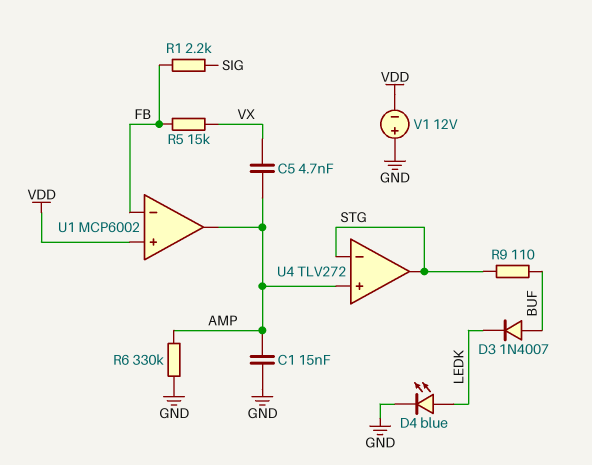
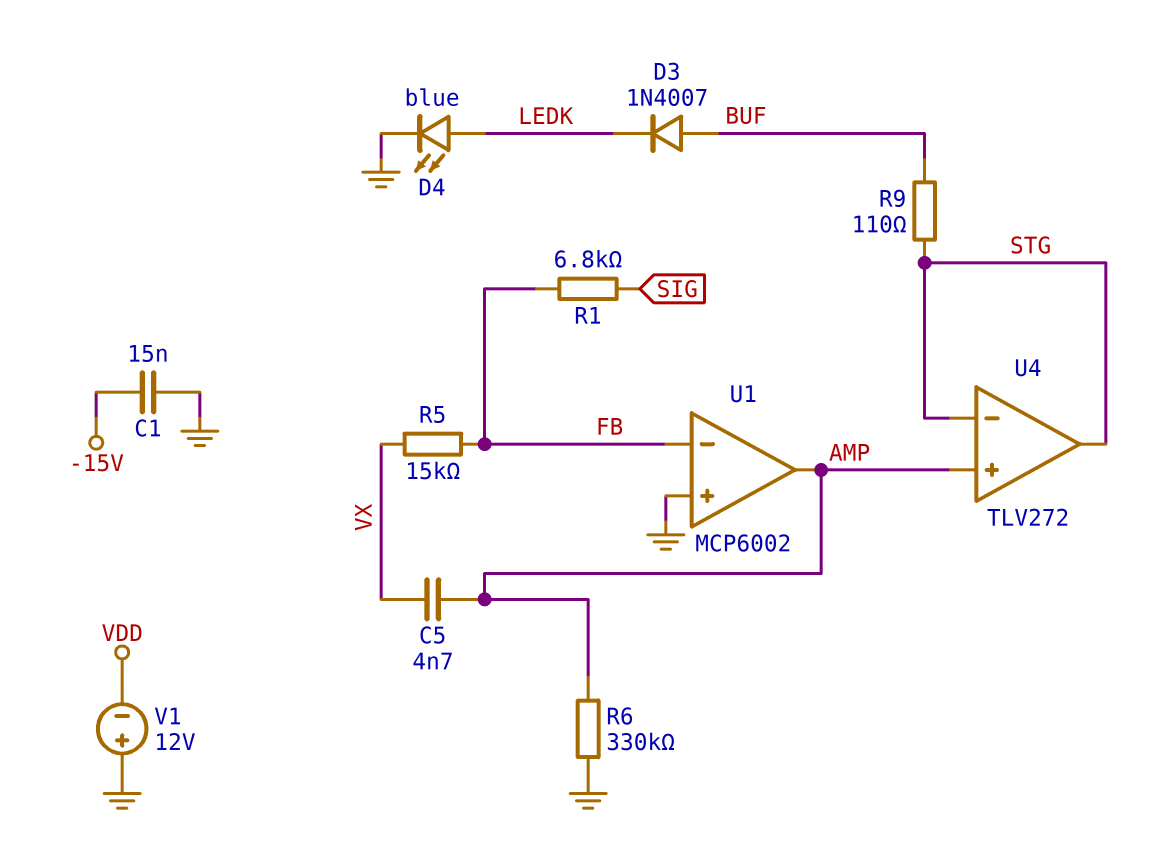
C1: 15nF (AMP, GND) -> 15nF (-15V, GND)
R1: 2.2k (FB, SIG) -> 6.8k (FB, SIG)
U1 pin in+: VDD -> GND

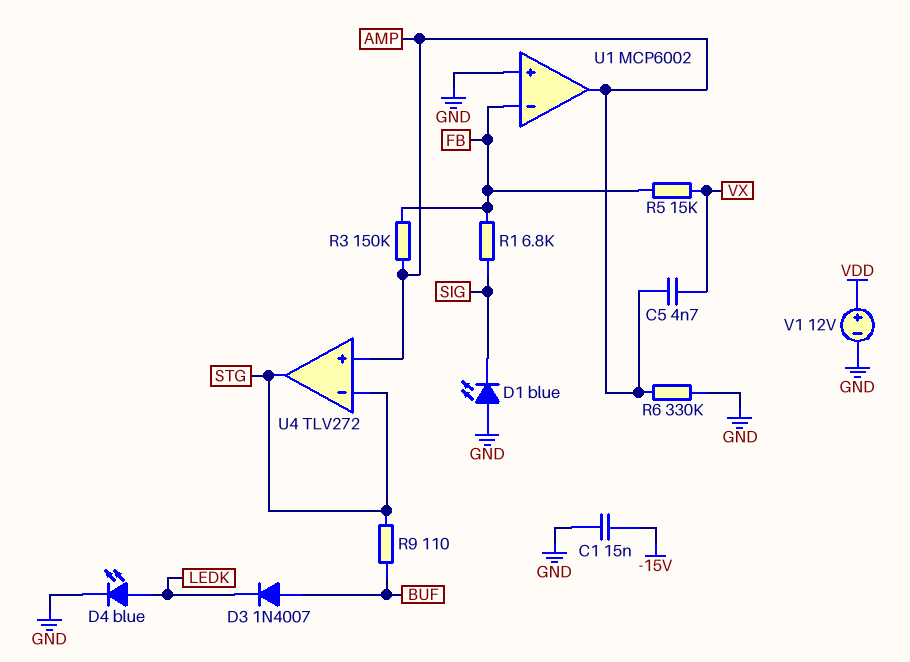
D1: none -> LED blue (A GND, K SIG)
R3: none -> 150k (AMP, FB)
V1: 12V (plus GND, minus VDD) -> 12V (plus VDD, minus GND)

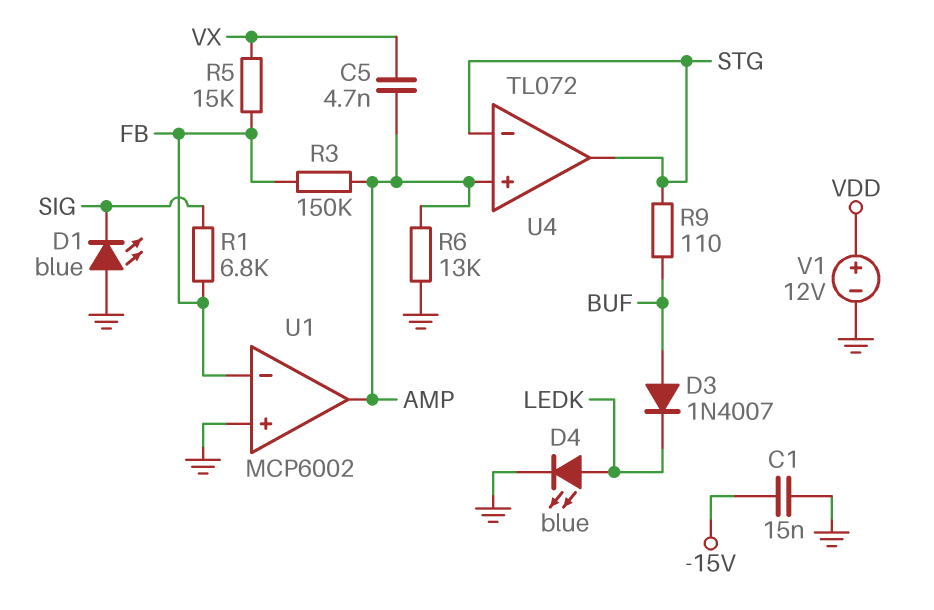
R6: 330k (AMP, GND) -> 13k (AMP, GND)
U4: TLV272 -> TL072

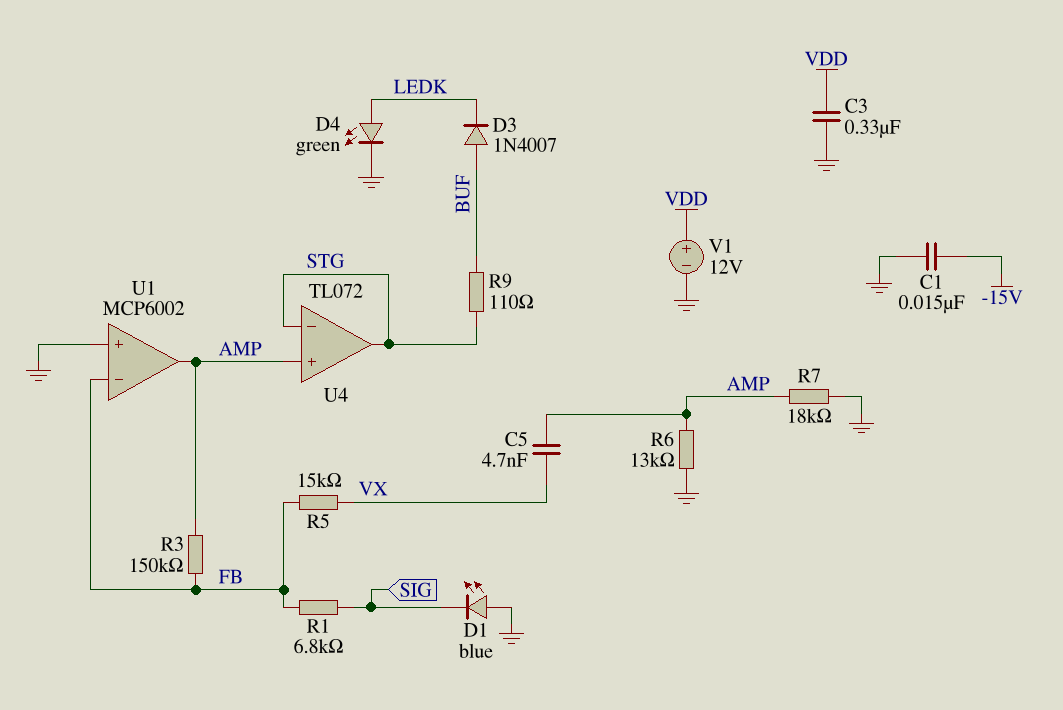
C3: none -> 330nF (GND, VDD)
D4: LED blue (A LEDK, K GND) -> LED green (A LEDK, K GND)
R7: none -> 18k (AMP, GND)

